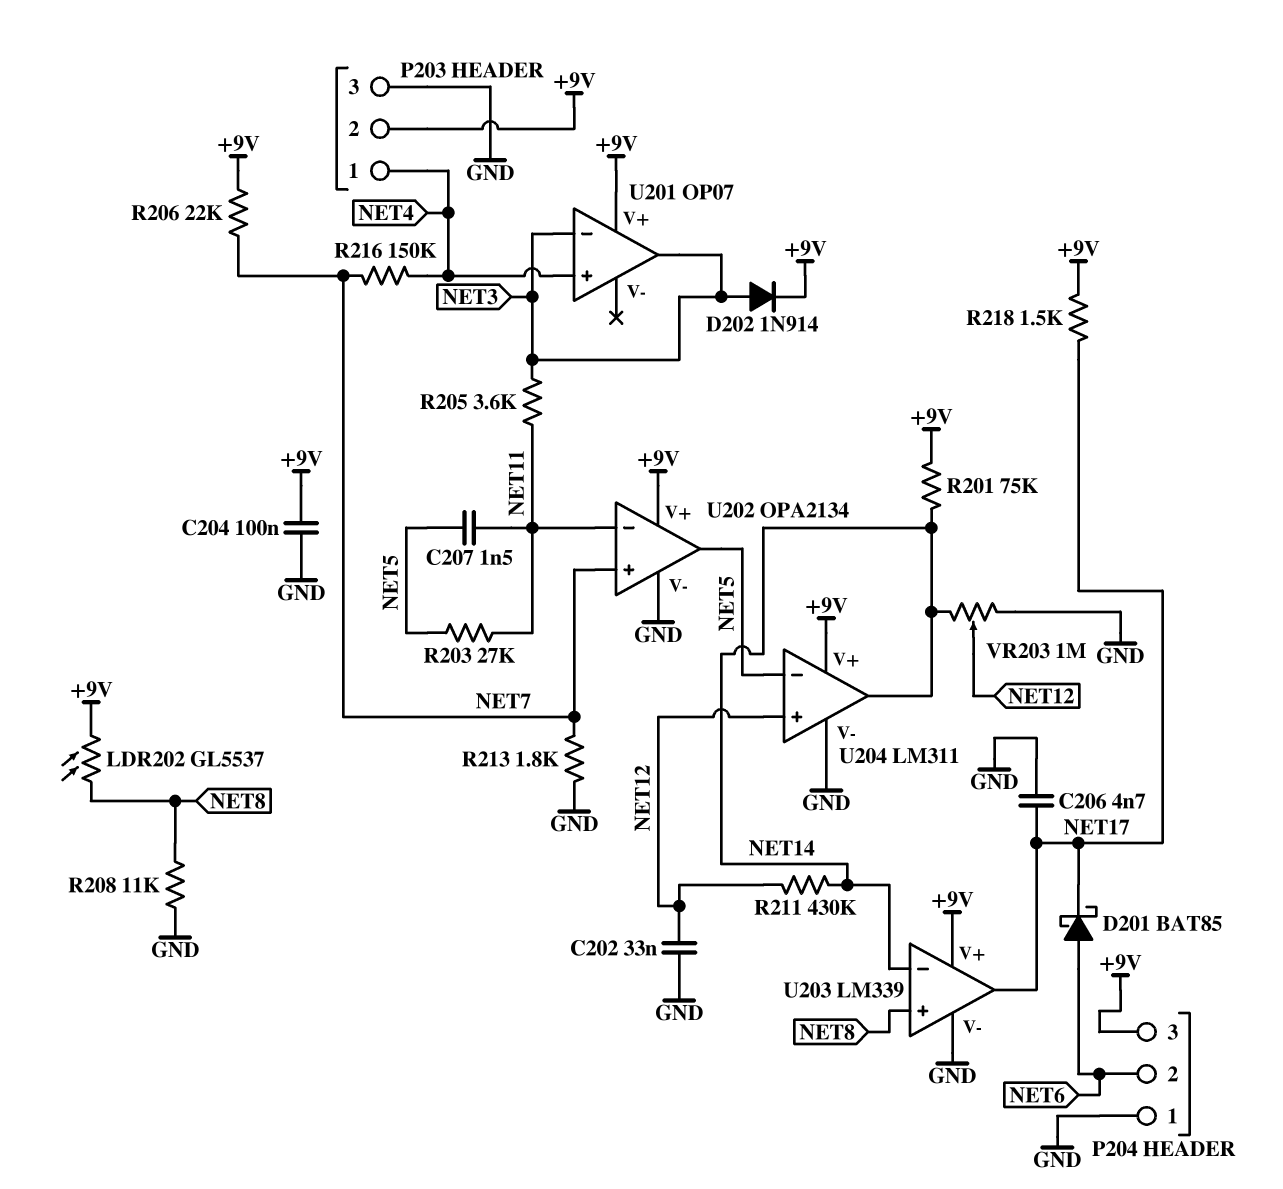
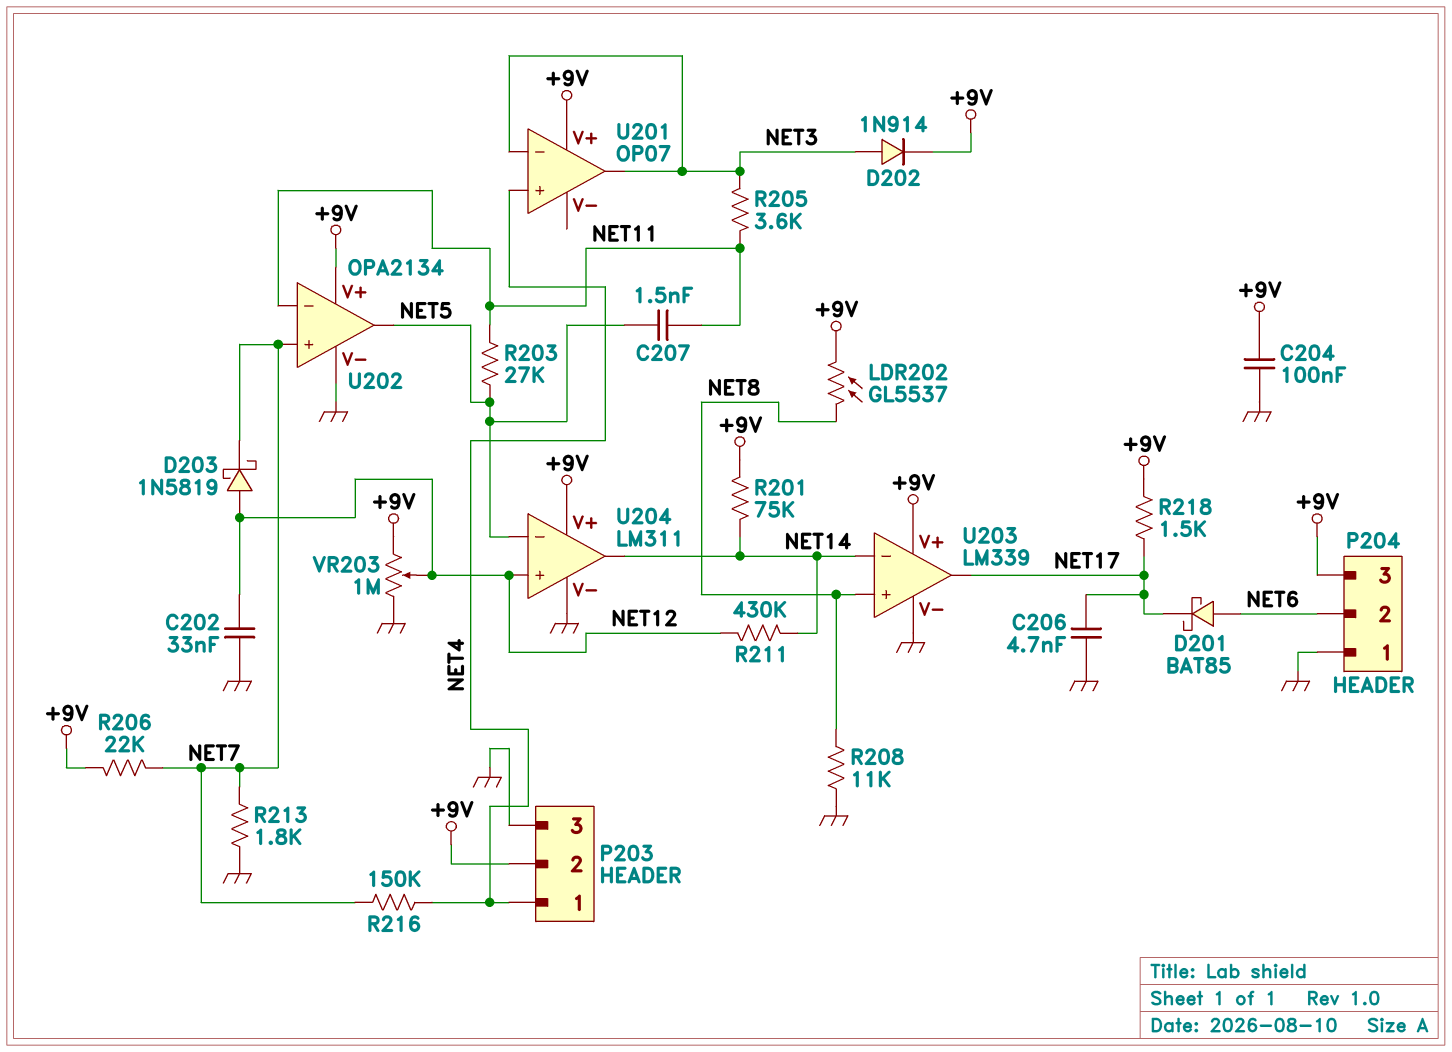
D203: none -> schottky 1N5819 (A NET12, K NET7)
VR203: 1M (GND, NET14, wiper NET12) -> 1M (+9V, GND, wiper NET12)

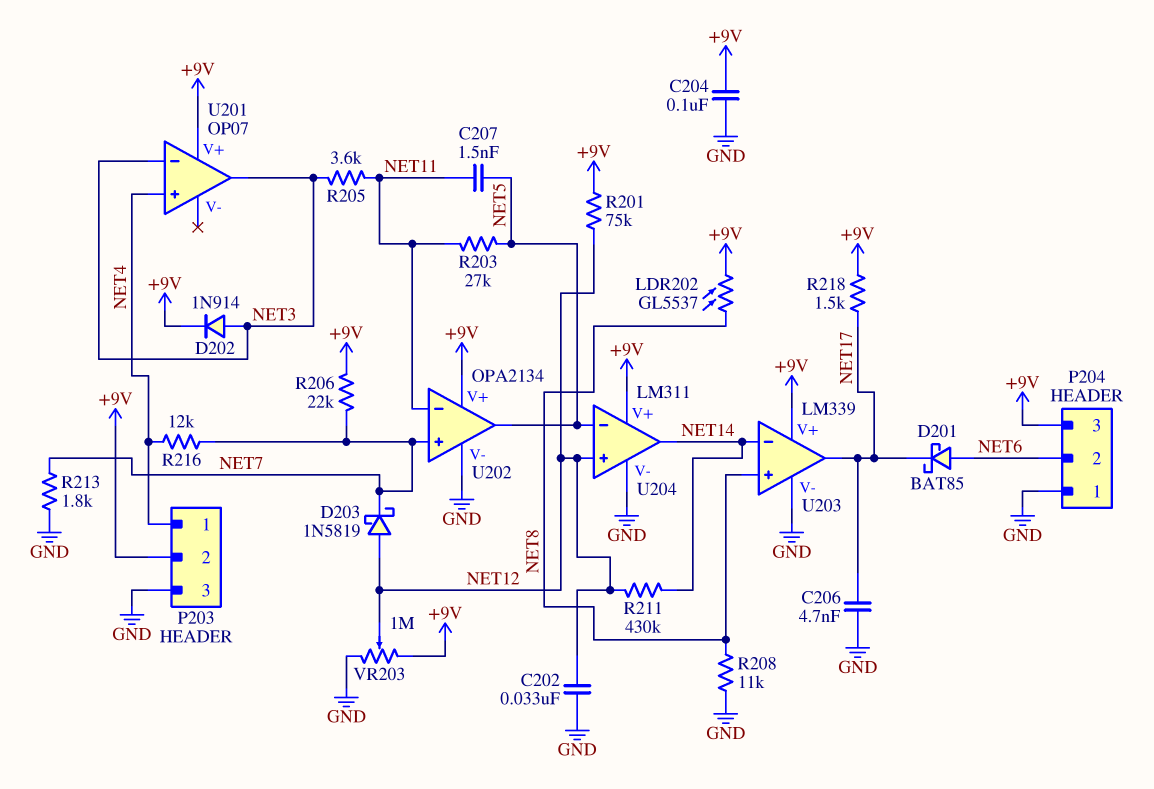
R201: 75k (+9V, NET14) -> 75k (+9V, NET12)
R216: 150k (NET4, NET7) -> 12k (NET4, NET7)

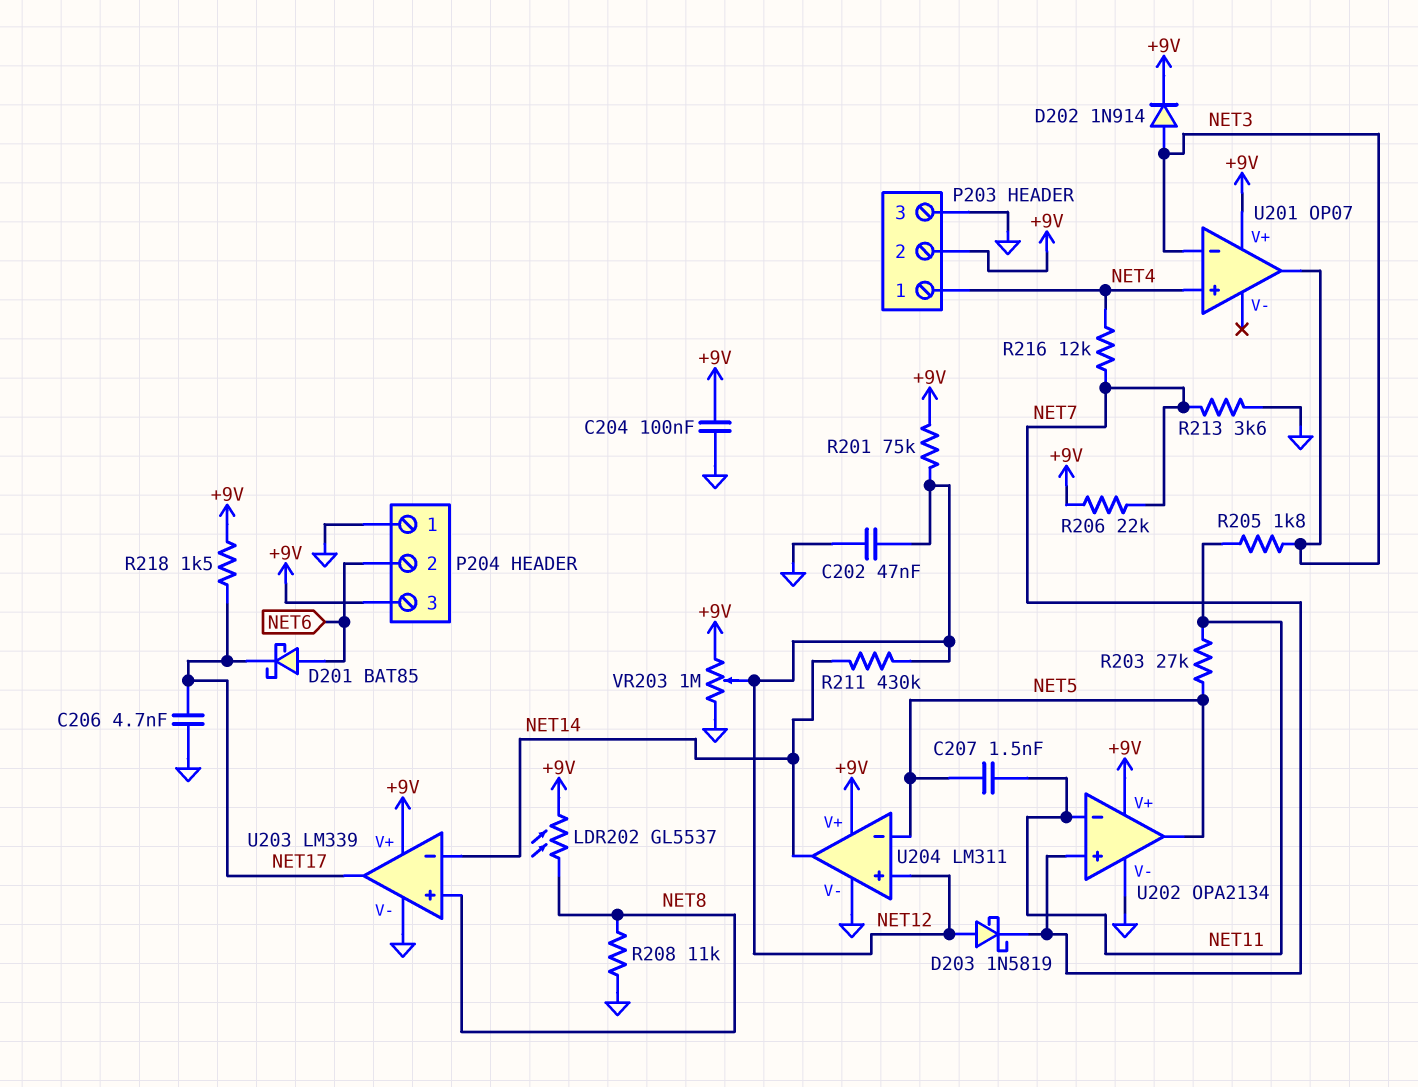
C202: 33nF (GND, NET12) -> 47nF (GND, NET12)
R205: 3.6k (NET3, NET11) -> 1.8k (NET3, NET11)
R213: 1.8k (GND, NET7) -> 3.6k (GND, NET7)

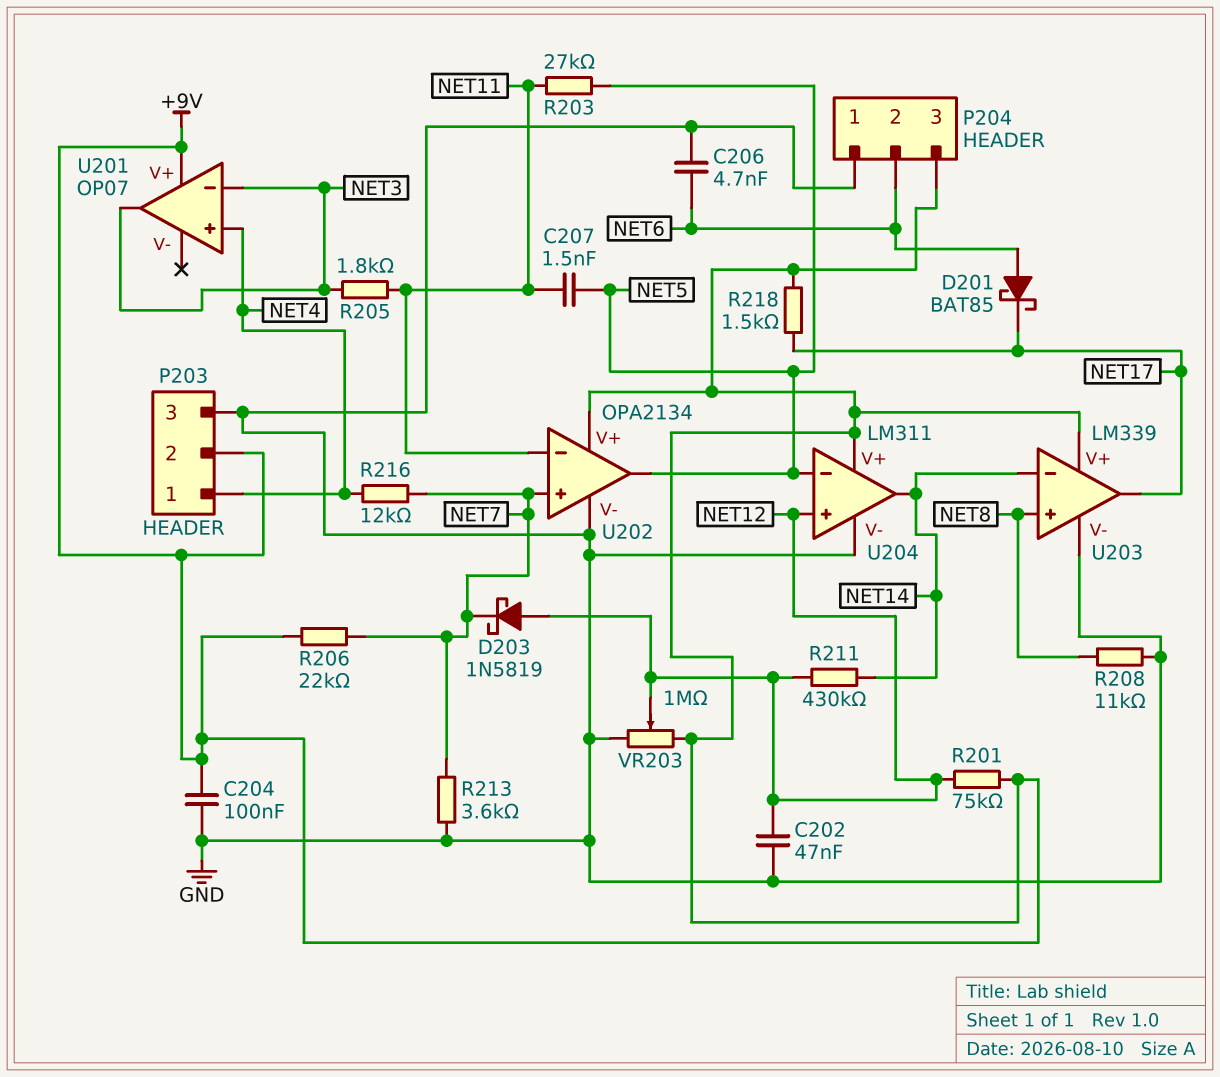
C206: 4.7nF (GND, NET17) -> 4.7nF (GND, NET6)
D202: diode 1N914 (A NET3, K +9V) -> none
LDR202: GL5537 (+9V, NET8) -> none

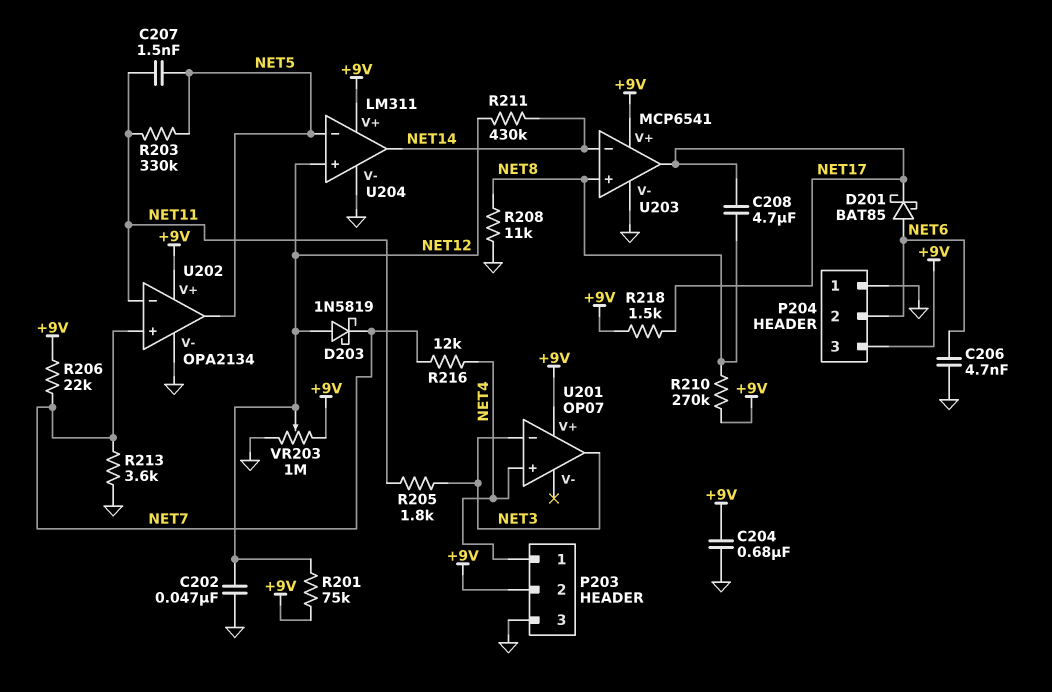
C204: 100nF (+9V, GND) -> 680nF (+9V, GND)
C208: none -> 4.7uF (NET8, NET17)
R203: 27k (NET5, NET11) -> 330k (NET5, NET11)
R210: none -> 270k (+9V, NET8)
U203: LM339 -> MCP6541

